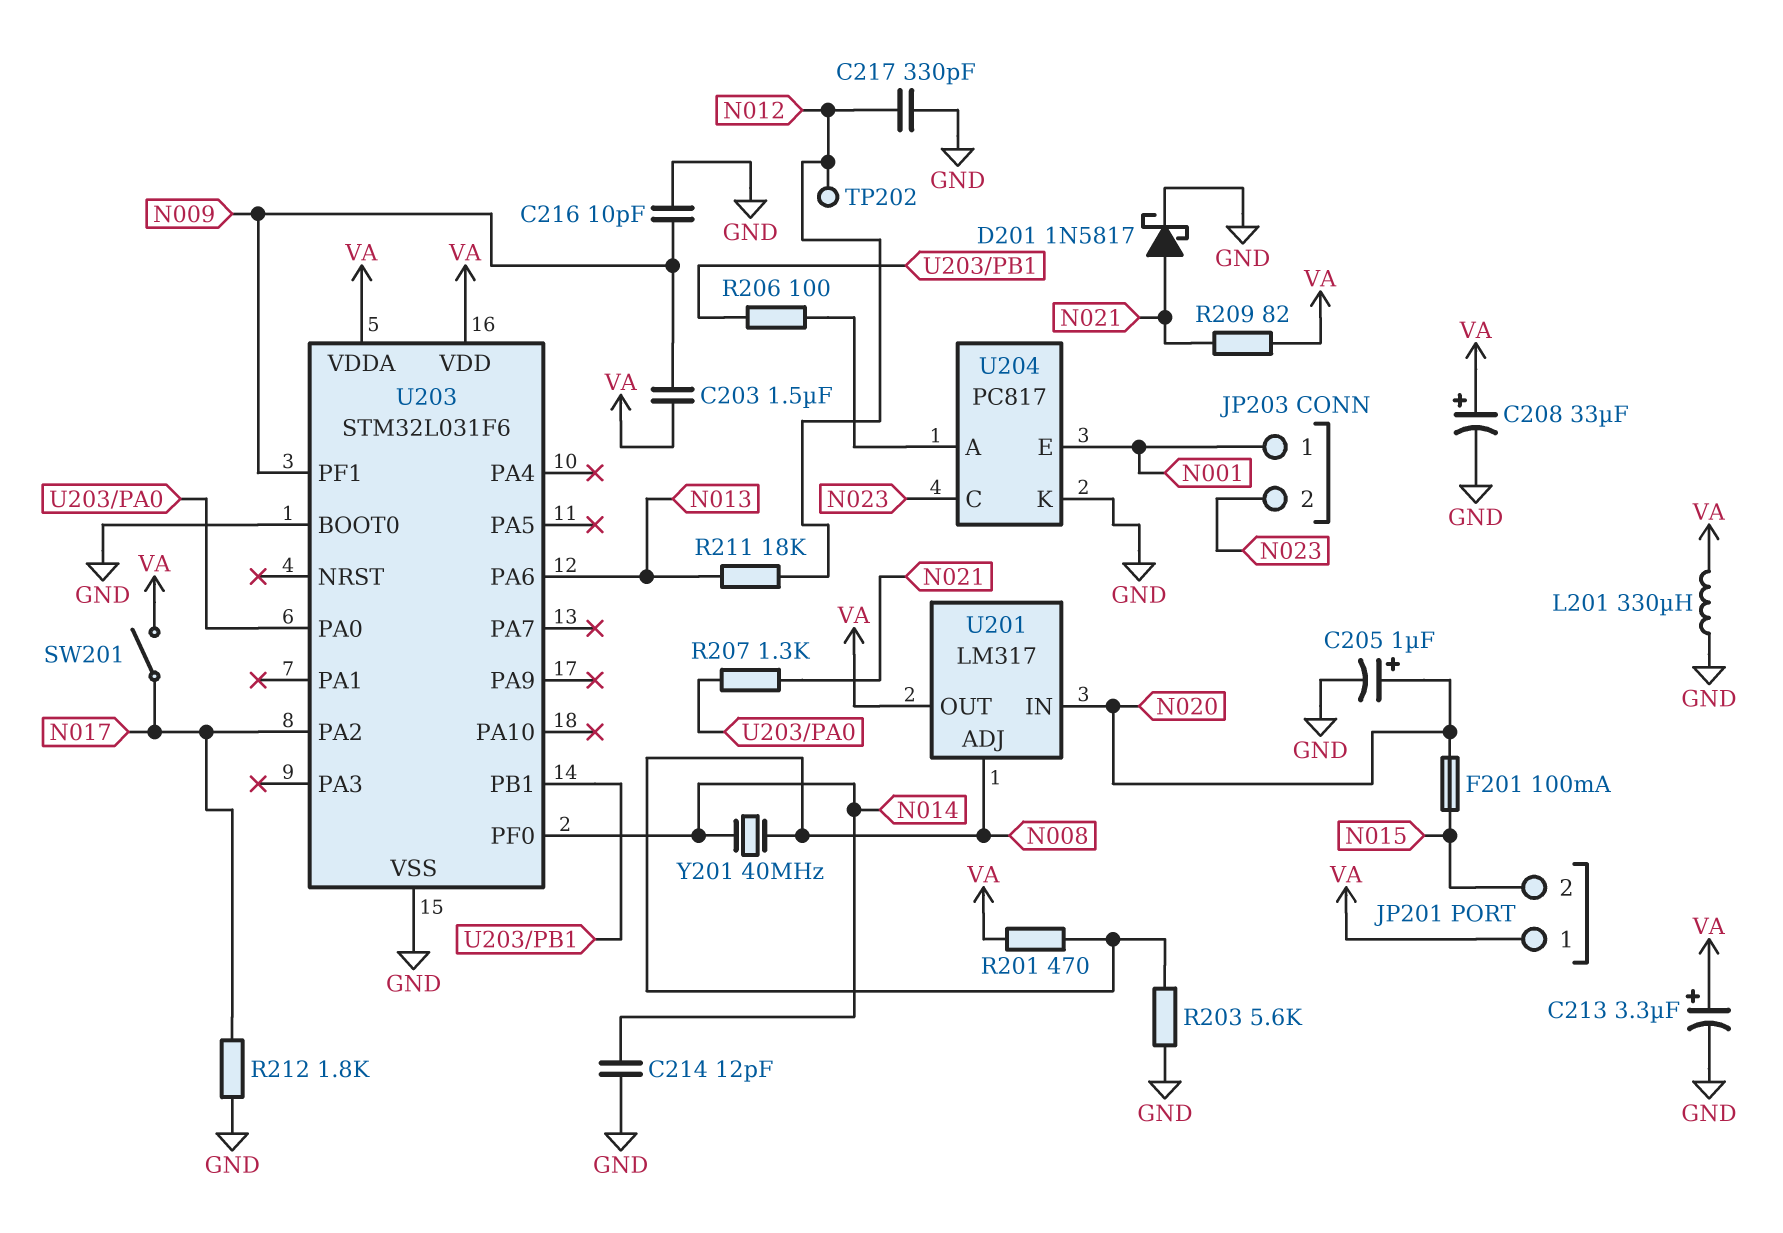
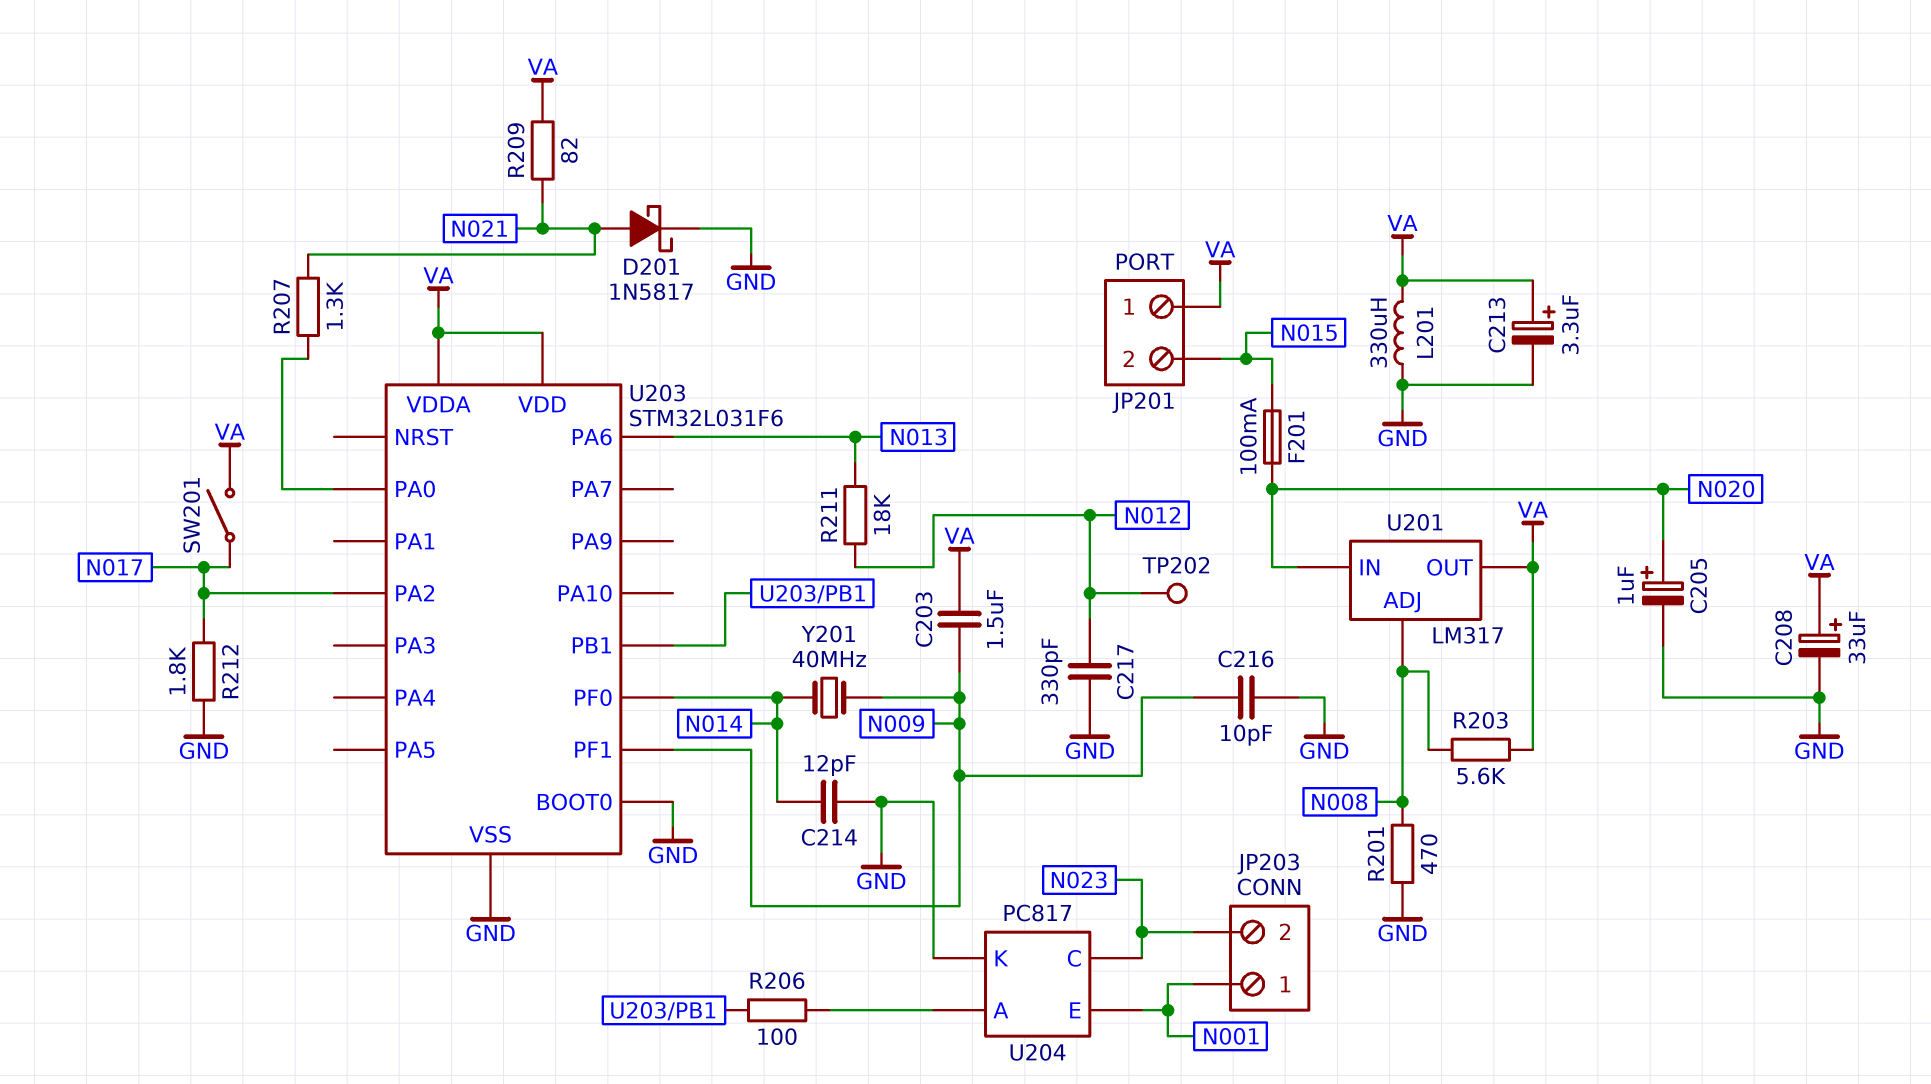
R201: 470 (N008, VA) -> 470 (GND, N008)
R203: 5.6k (GND, N008) -> 5.6k (N008, VA)
Y201: 40MHz (N008, N014) -> 40MHz (N009, N014)

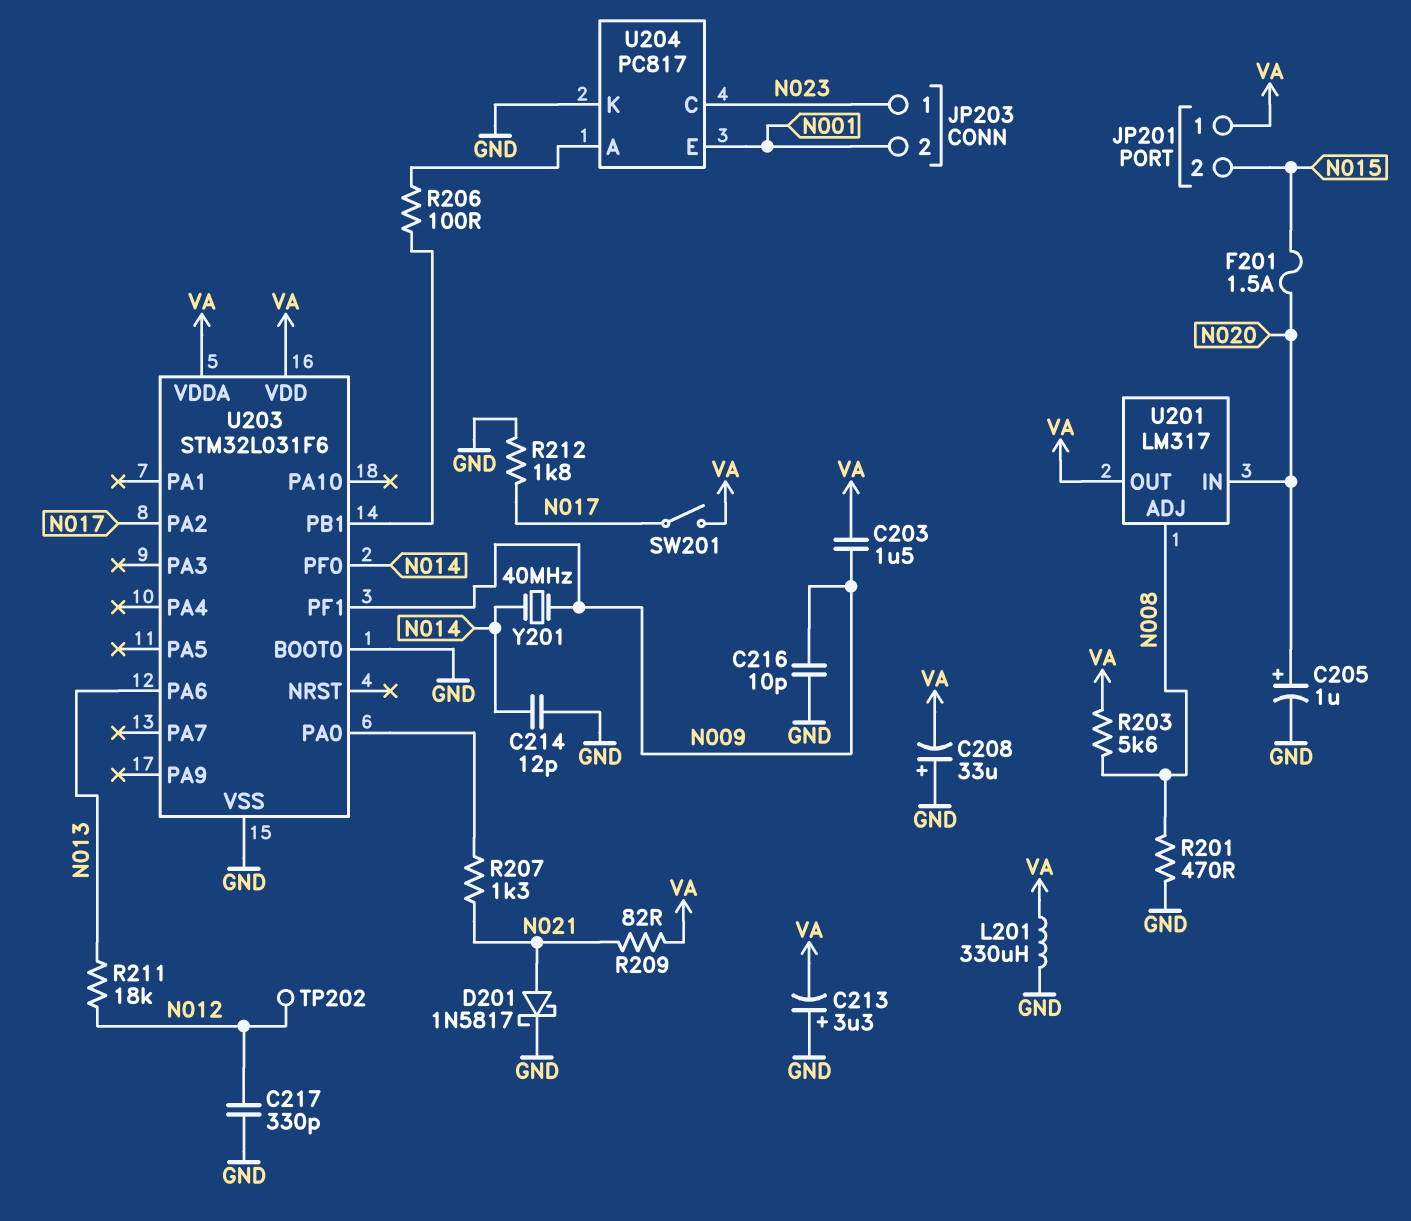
C208: 33uF (plus VA, minus GND) -> 33uF (plus GND, minus VA)
C213: 3.3uF (plus VA, minus GND) -> 3.3uF (plus GND, minus VA)
F201: 100mA (N015, N020) -> 1.5A (N015, N020)
JP203 pin 1: N001 -> N023
JP203 pin 2: N023 -> N001

